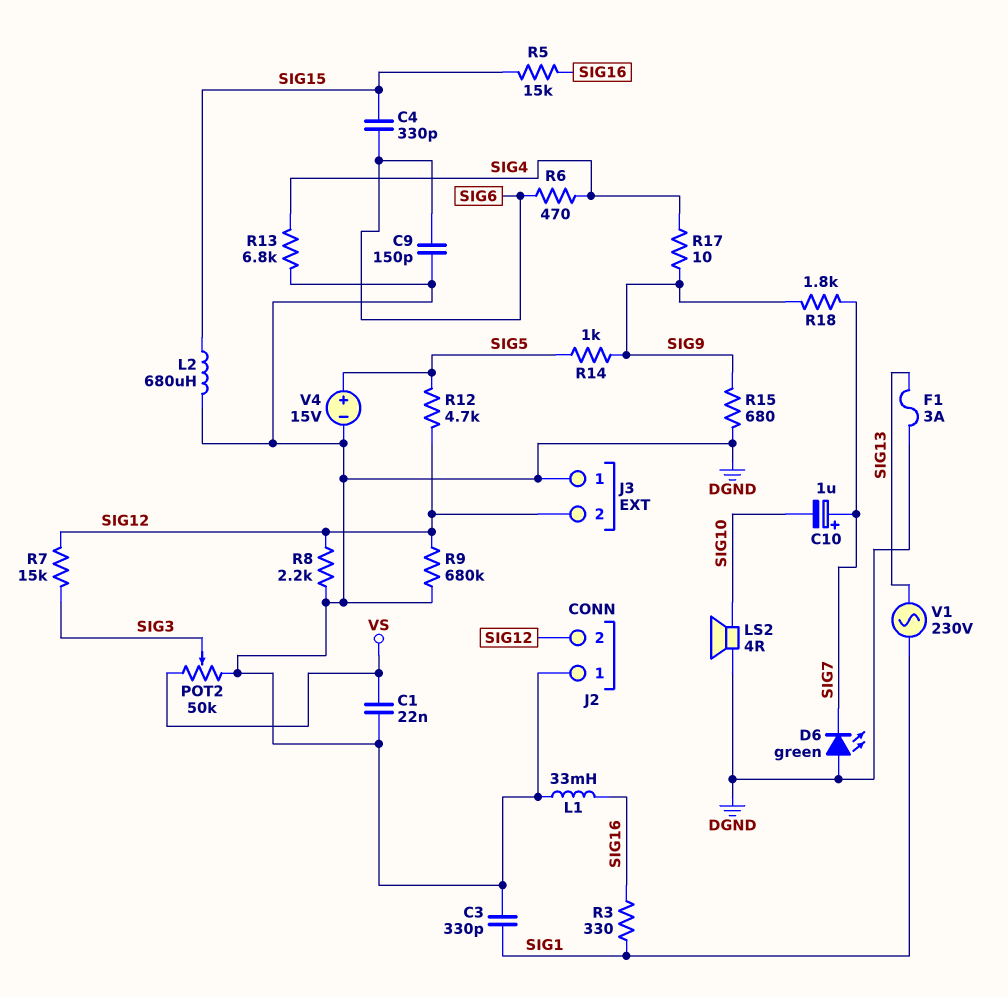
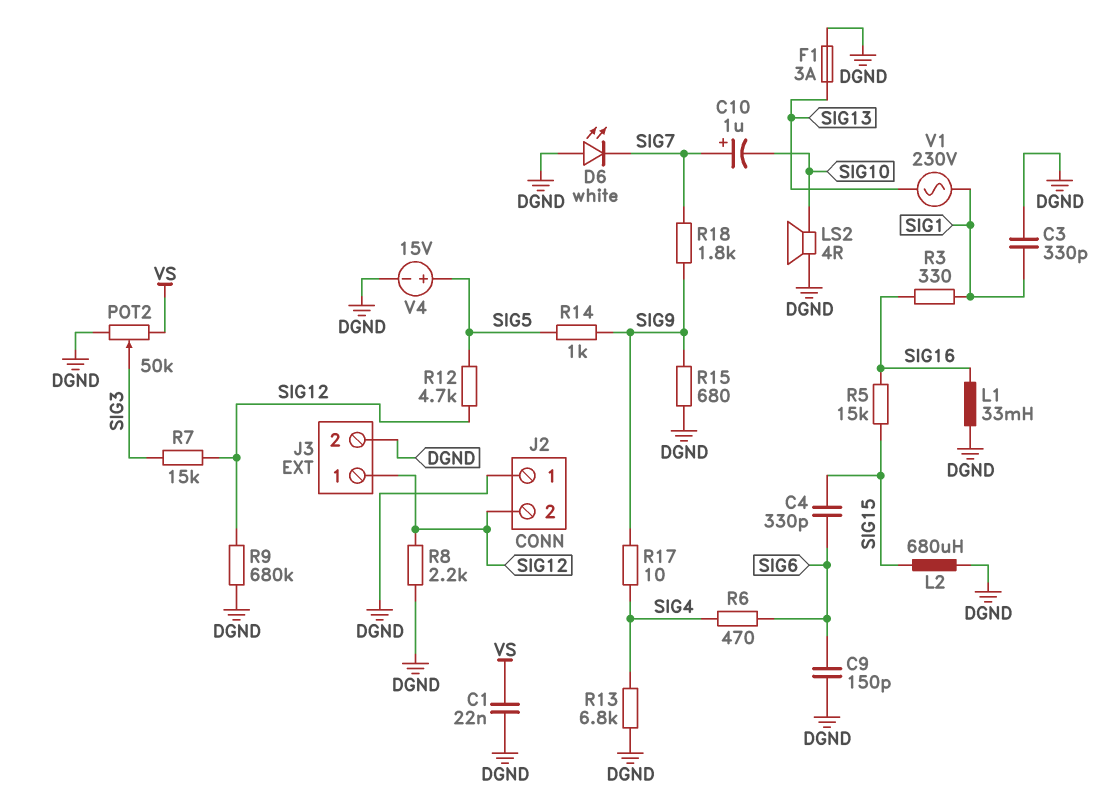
D6: LED green (A DGND, K SIG7) -> LED white (A DGND, K SIG7)
J3 pin 1: DGND -> SIG12
J3 pin 2: SIG12 -> DGND

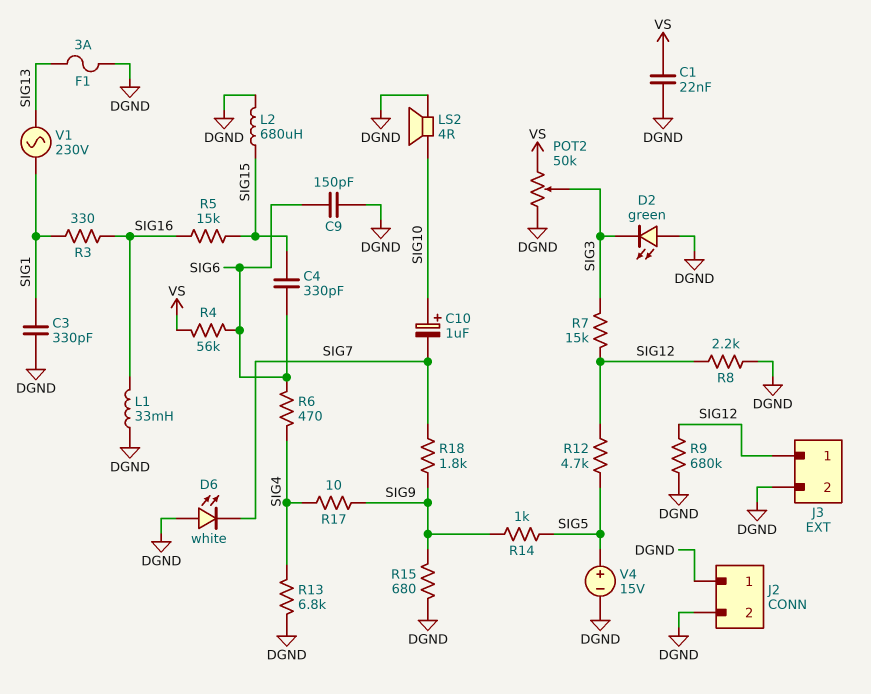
C10: 1uF (plus SIG7, minus SIG10) -> 1uF (plus SIG10, minus SIG7)
D2: none -> LED green (A DGND, K SIG3)
J2 pin 2: SIG12 -> DGND
R4: none -> 56k (SIG6, VS)

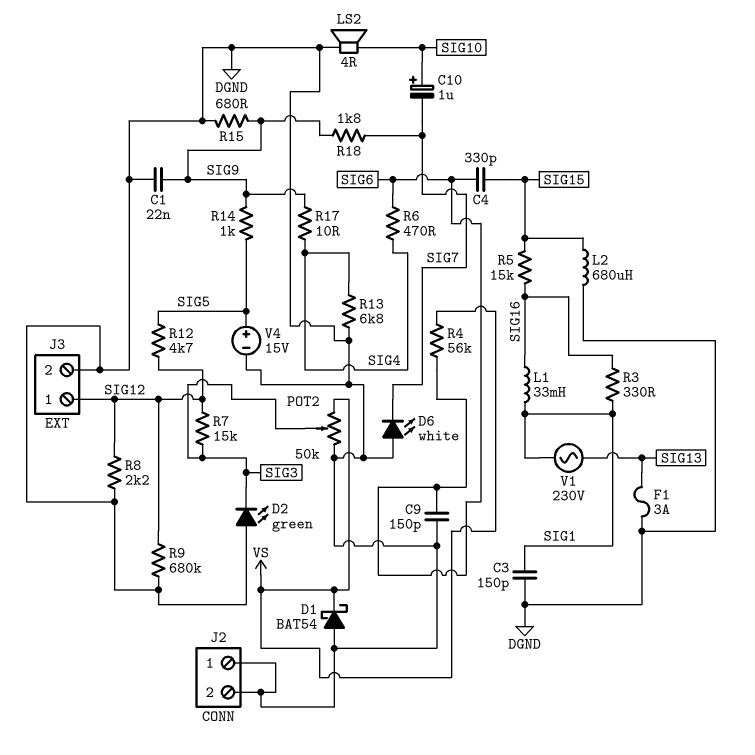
C1: 22nF (DGND, VS) -> 22nF (DGND, SIG9)
C3: 330pF (DGND, SIG1) -> 150pF (DGND, SIG1)
D1: none -> schottky BAT54 (A DGND, K VS)
L1: 33mH (DGND, SIG16) -> 33mH (SIG1, SIG16)

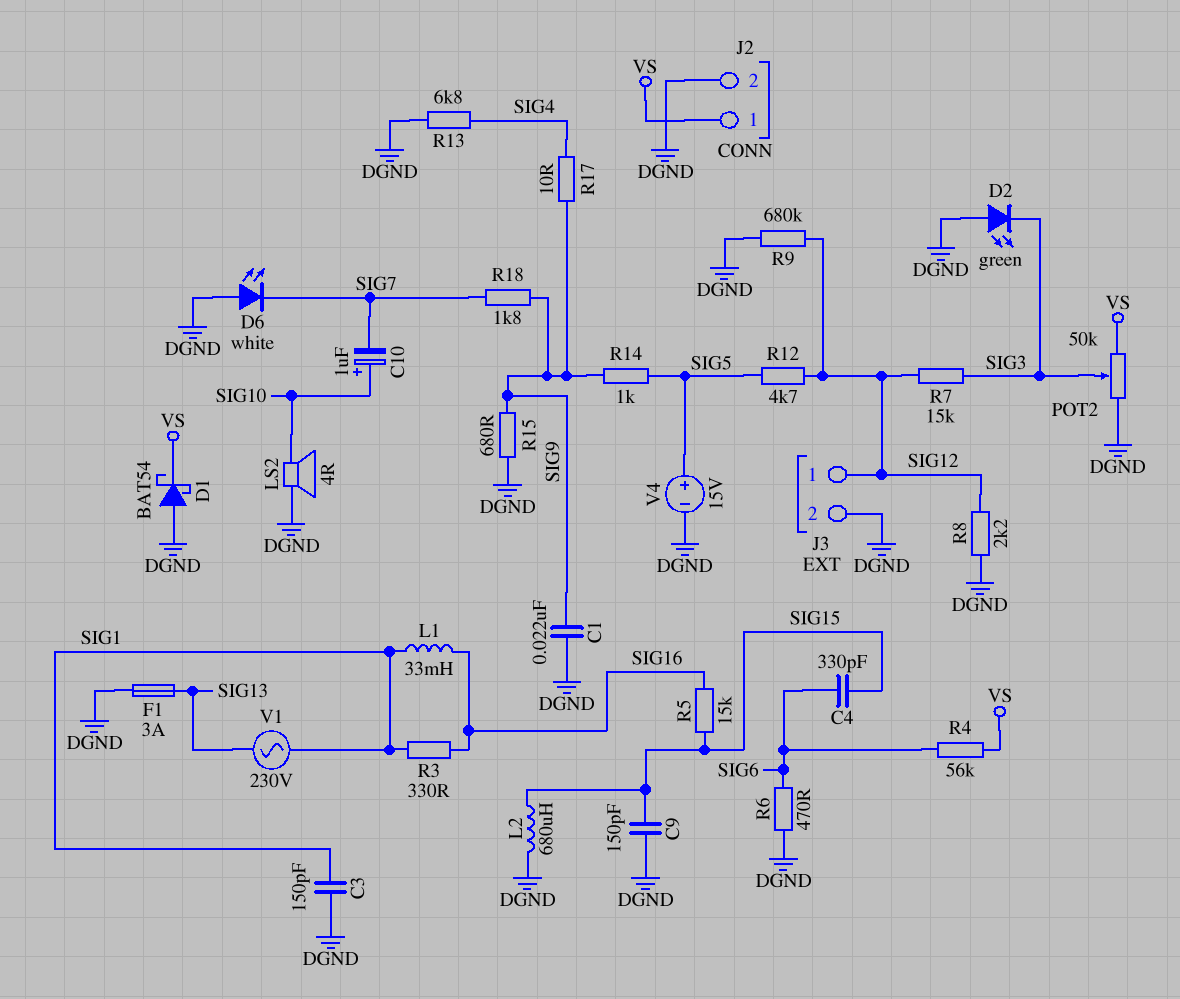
C9: 150pF (DGND, SIG6) -> 150pF (DGND, SIG15)
J2 pin 1: DGND -> VS
R6: 470 (SIG4, SIG6) -> 470 (DGND, SIG6)

